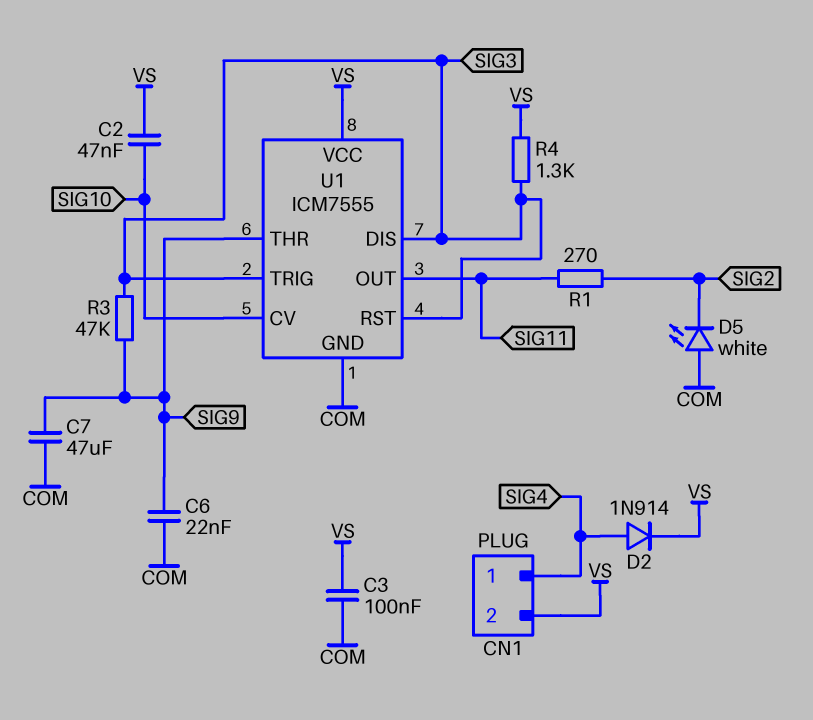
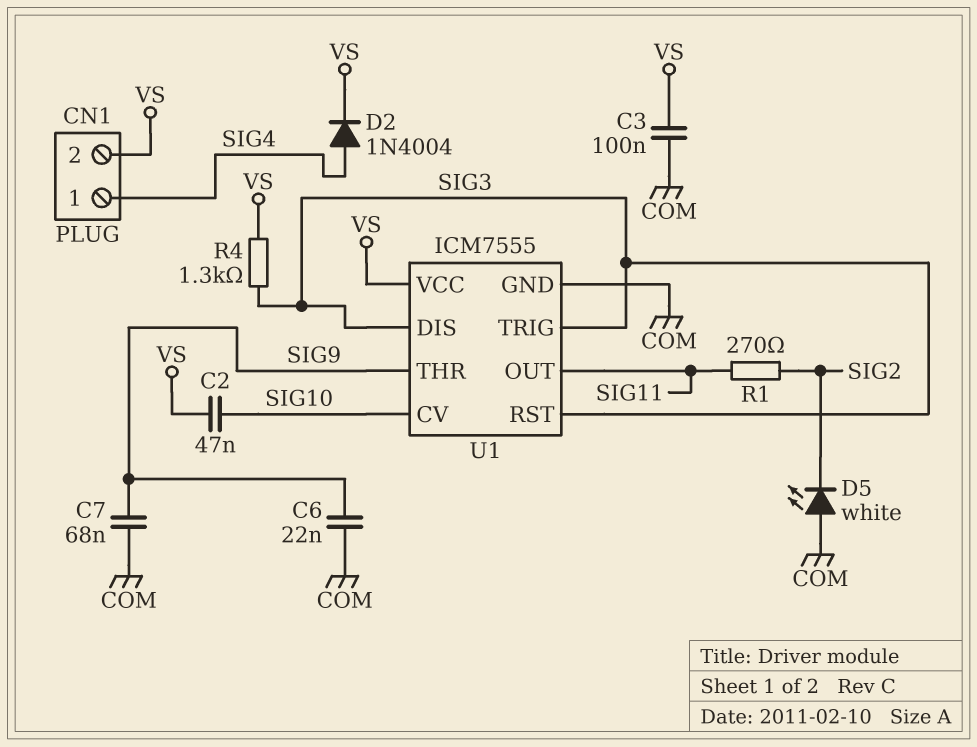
C7: 47uF (COM, SIG9) -> 68nF (COM, SIG9)
D2: diode 1N914 (A SIG4, K VS) -> diode 1N4004 (A SIG4, K VS)
R3: 47k (SIG3, SIG9) -> none

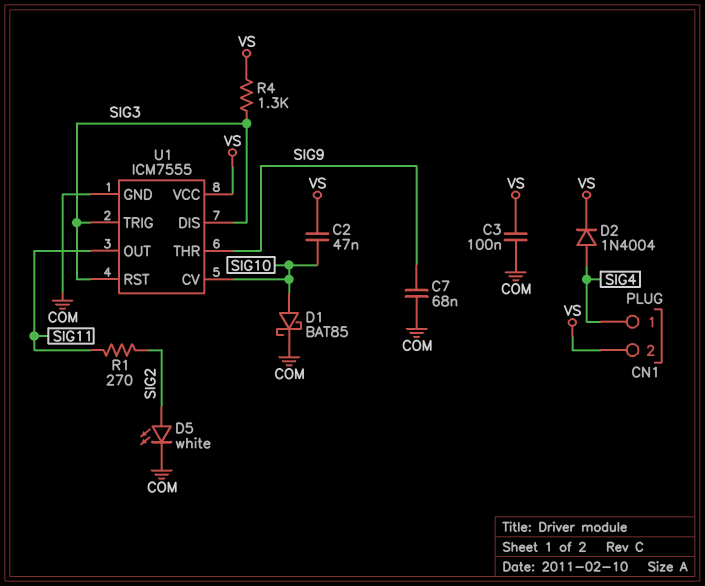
C6: 22nF (COM, SIG9) -> none
D1: none -> schottky BAT85 (A SIG10, K COM)
D5: LED white (A COM, K SIG2) -> LED white (A SIG2, K COM)

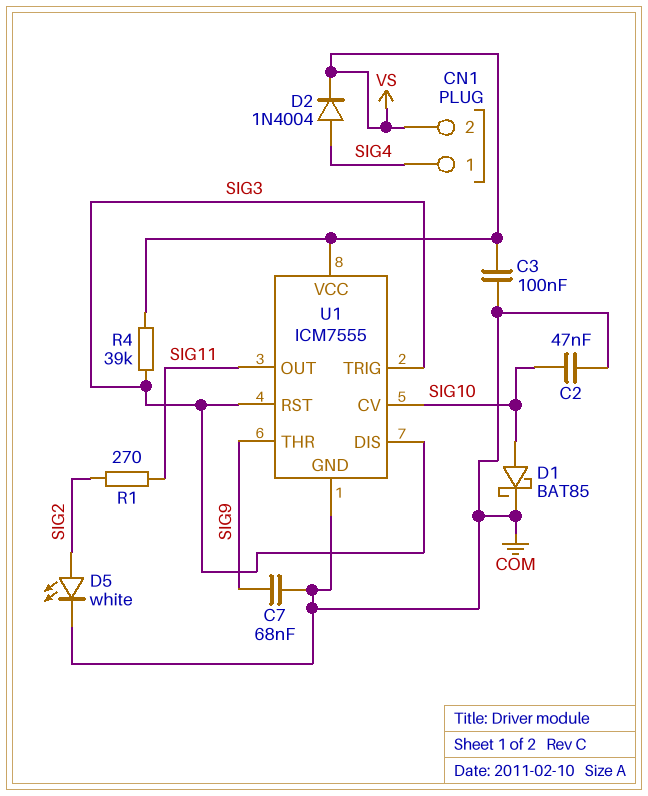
C2: 47nF (SIG10, VS) -> 47nF (COM, SIG10)
R4: 1.3k (SIG3, VS) -> 39k (SIG3, VS)

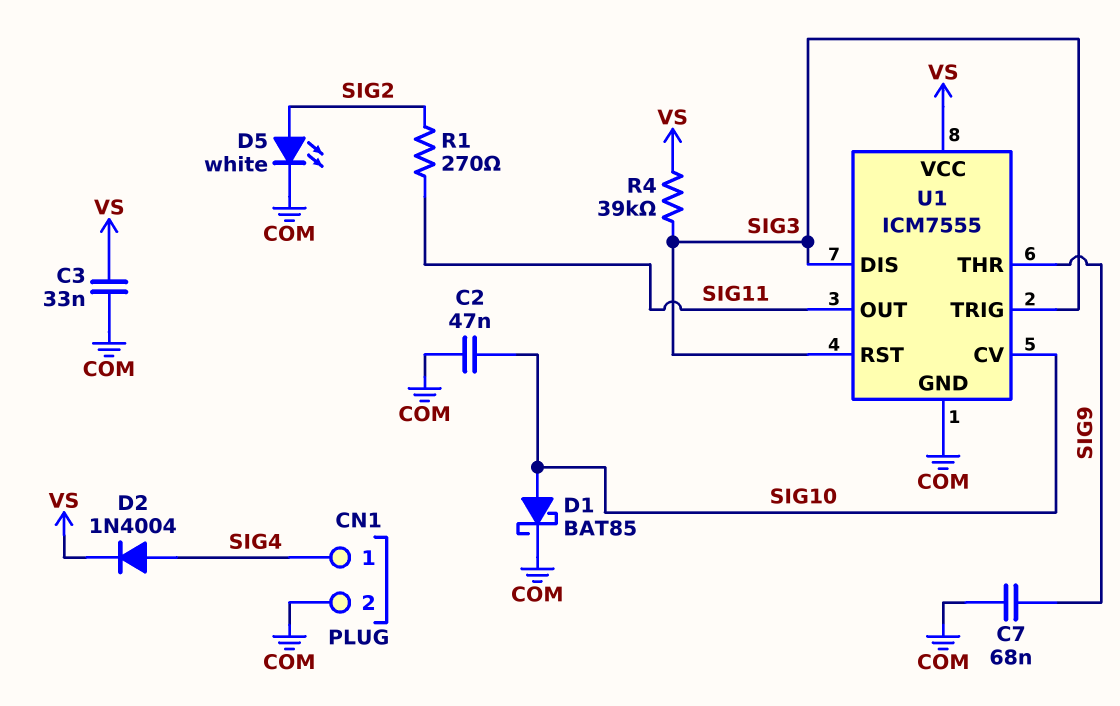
C3: 100nF (COM, VS) -> 33nF (COM, VS)
CN1 pin 2: VS -> COM

